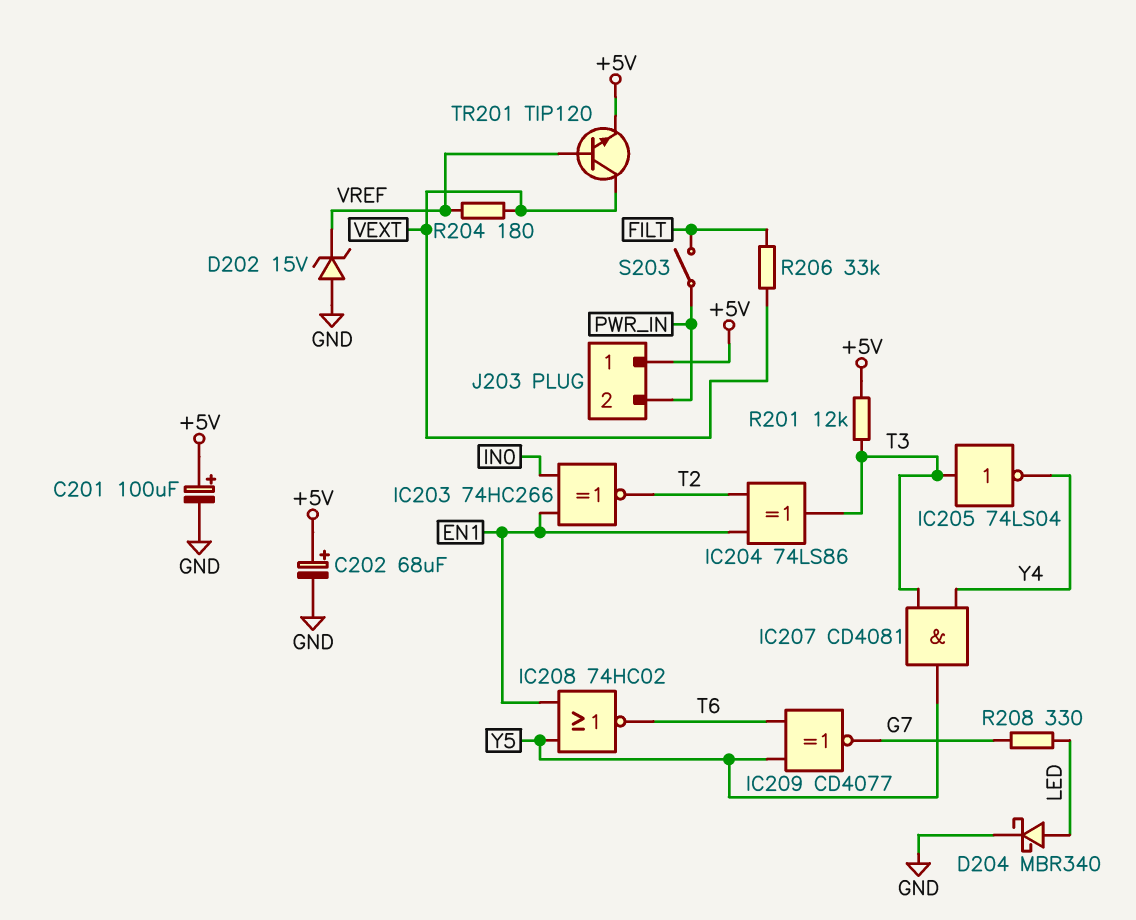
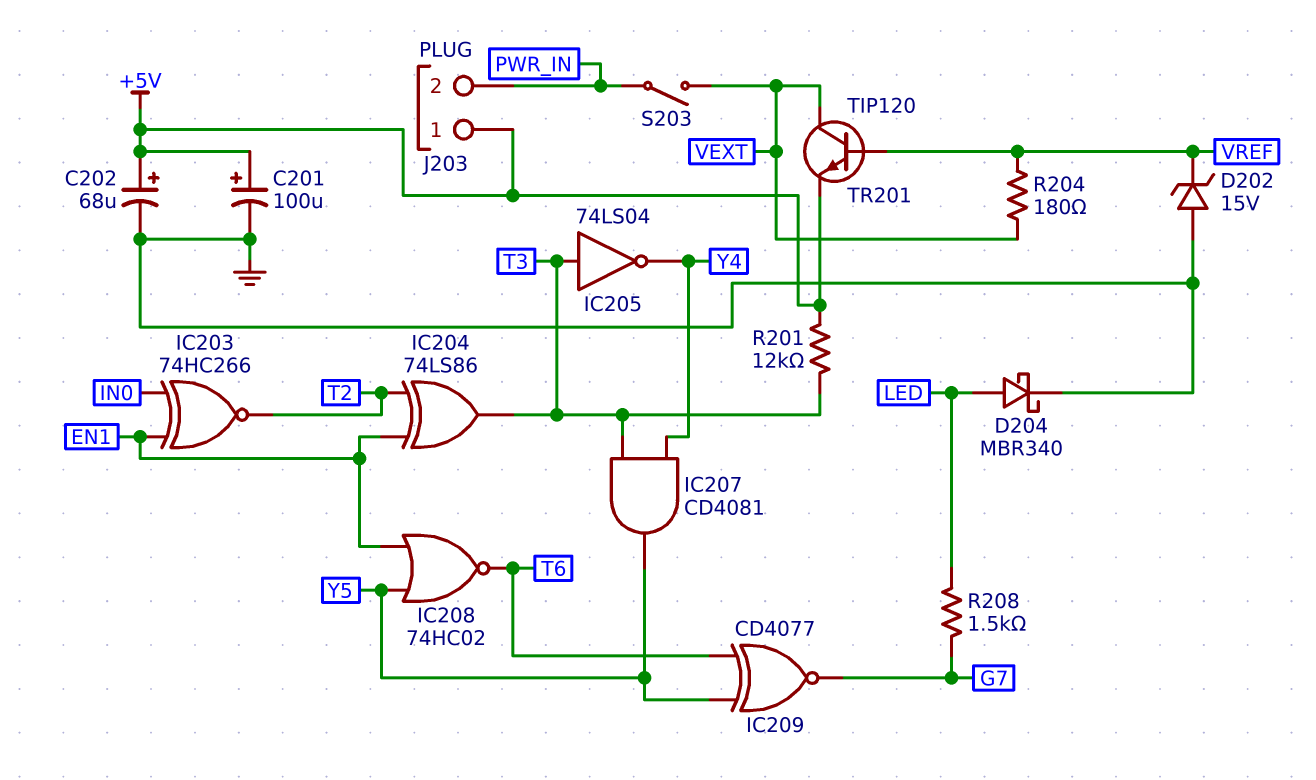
R206: 33k (FILT, VEXT) -> none
R208: 330 (G7, LED) -> 1.5k (G7, LED)
S203: switch (FILT, PWR_IN) -> switch (PWR_IN, VEXT)

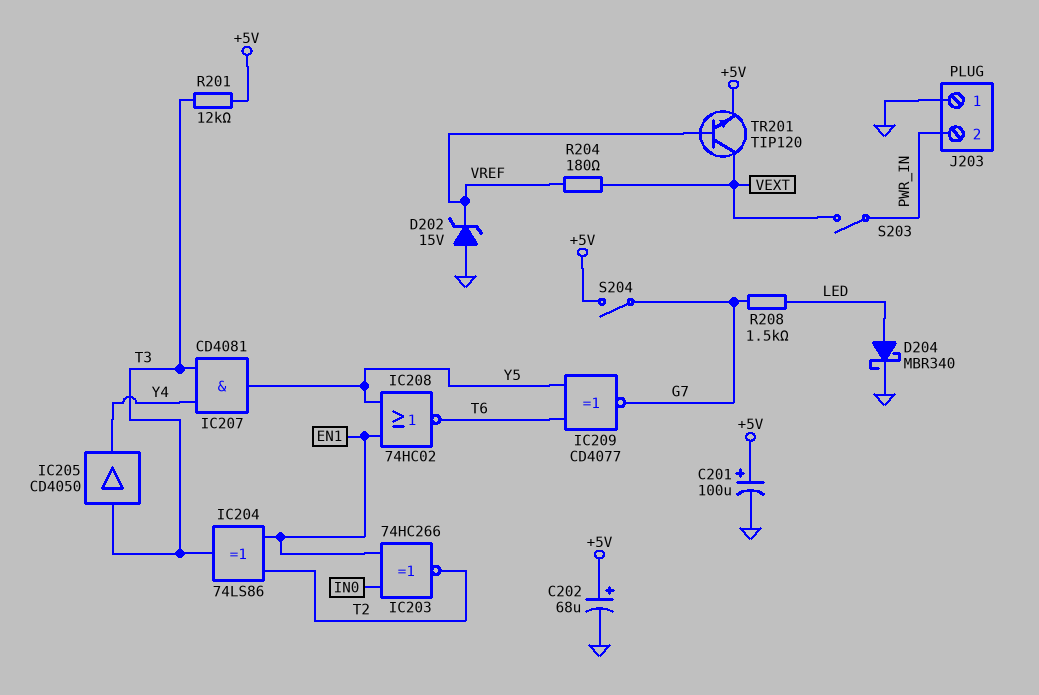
IC205: NOT 74LS04 (in T3, out Y4) -> buffer CD4050 (in T3, out Y4)
J203 pin 1: +5V -> GND
S204: none -> switch (+5V, G7)

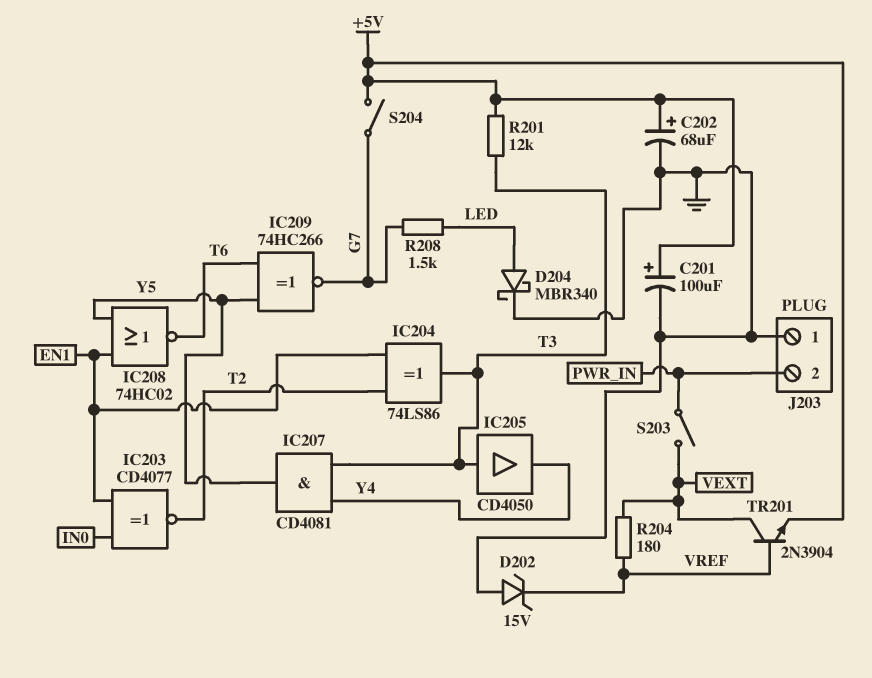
IC203: XNOR 74HC266 (in EN1, in IN0, out T2) -> XNOR CD4077 (in EN1, in IN0, out T2)
IC209: XNOR CD4077 (in T6, in Y5, out G7) -> XNOR 74HC266 (in T6, in Y5, out G7)
TR201: NPN TIP120 (B VREF, C VEXT, E +5V) -> NPN 2N3904 (B VREF, C VEXT, E +5V)

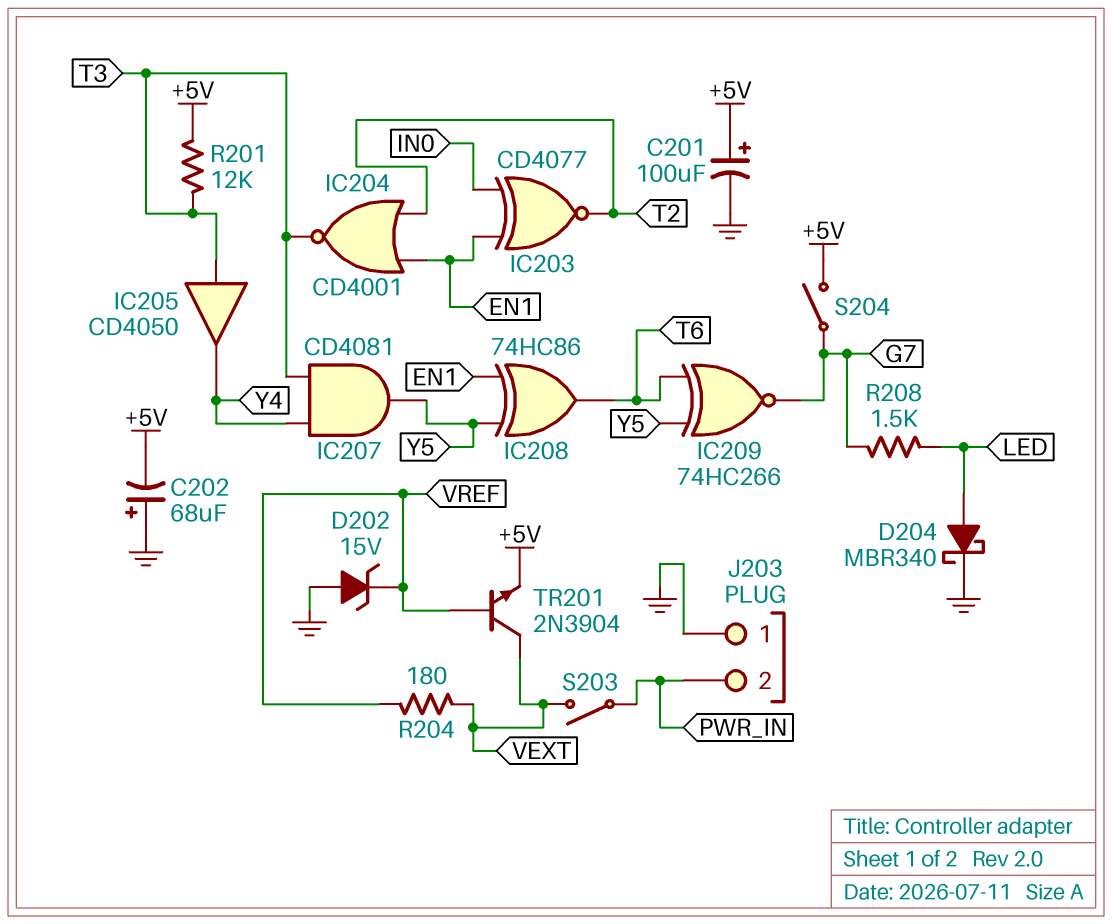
C202: 68uF (plus +5V, minus GND) -> 68uF (plus GND, minus +5V)
IC204: XOR 74LS86 (in EN1, in T2, out T3) -> NOR CD4001 (in EN1, in T2, out T3)
IC208: NOR 74HC02 (in EN1, in Y5, out T6) -> XOR 74HC86 (in EN1, in Y5, out T6)

